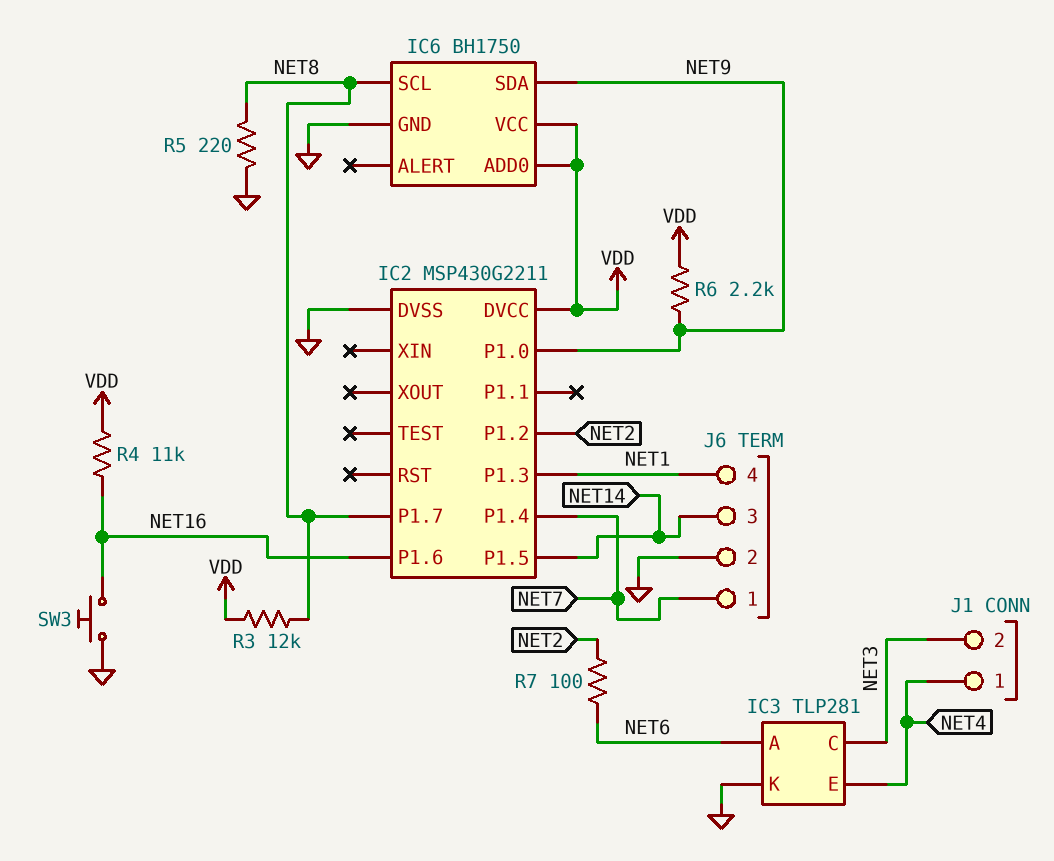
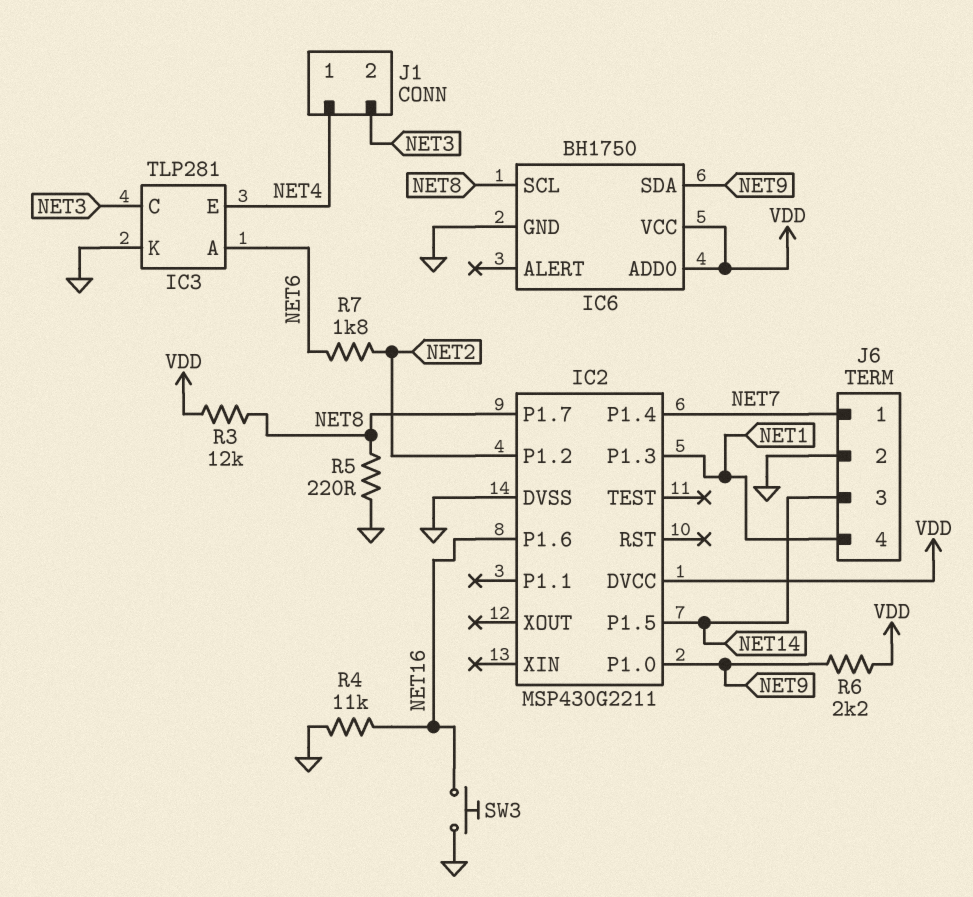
R4: 11k (NET16, VDD) -> 11k (GND, NET16)
R7: 100 (NET2, NET6) -> 1.8k (NET2, NET6)

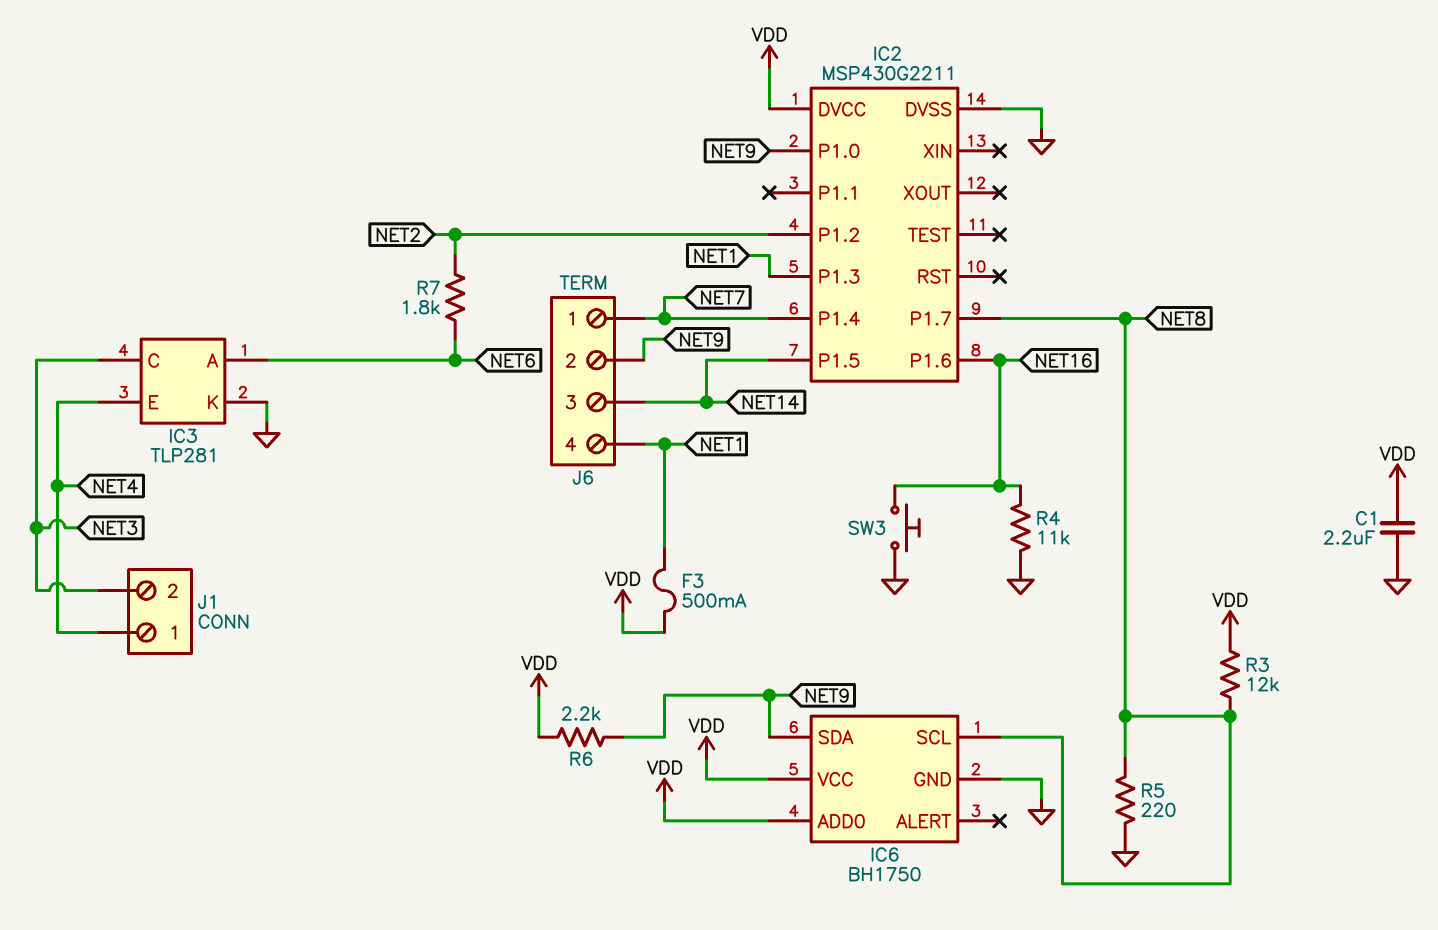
C1: none -> 2.2uF (GND, VDD)
F3: none -> 500mA (NET1, VDD)
J6 pin 2: GND -> NET9

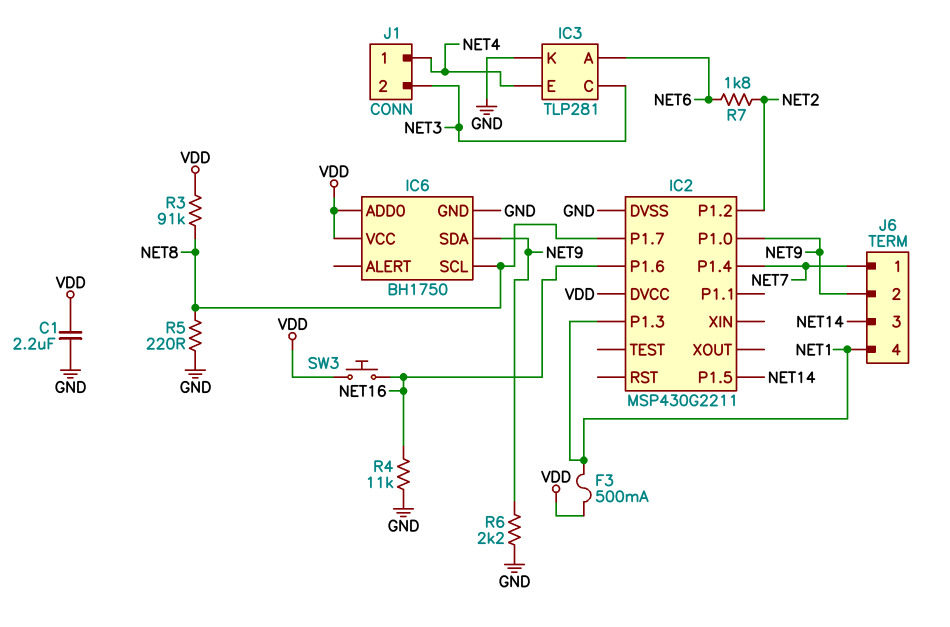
R3: 12k (NET8, VDD) -> 91k (NET8, VDD)
R6: 2.2k (NET9, VDD) -> 2.2k (GND, NET9)
SW3: button (GND, NET16) -> button (NET16, VDD)

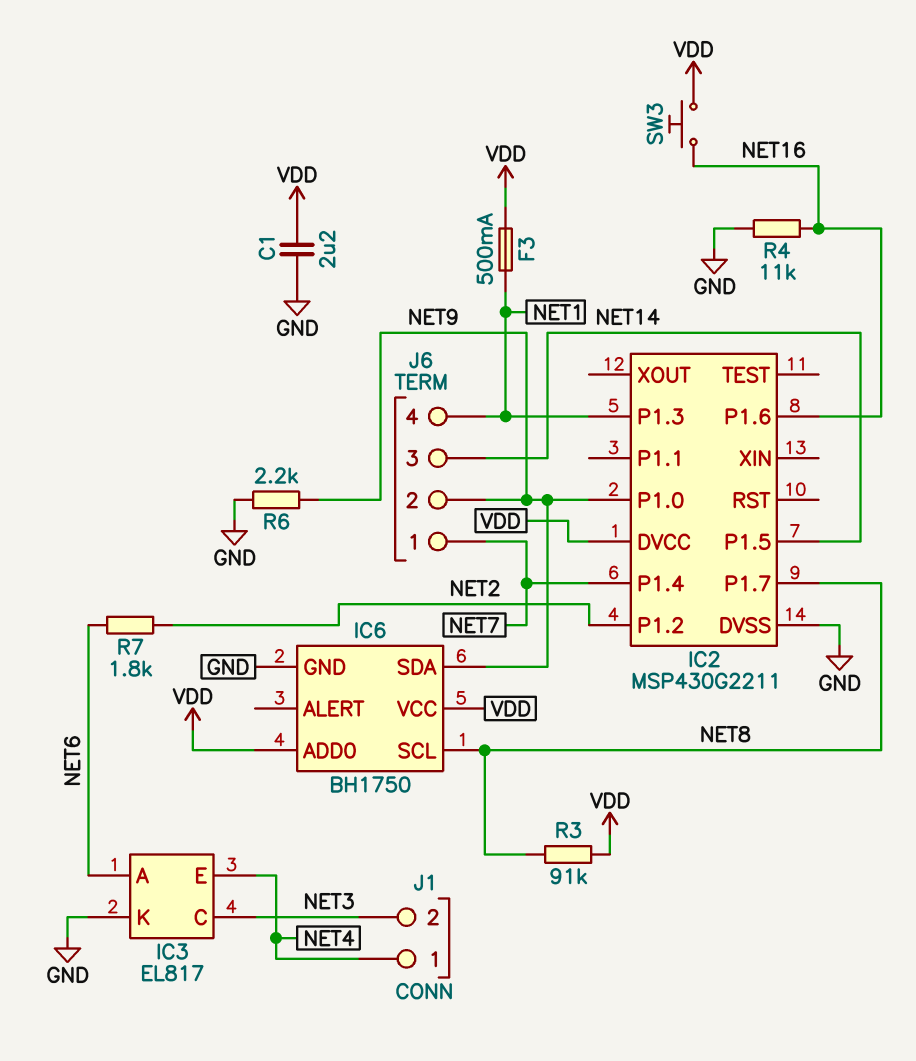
IC3: TLP281 -> EL817
R5: 220 (GND, NET8) -> none

